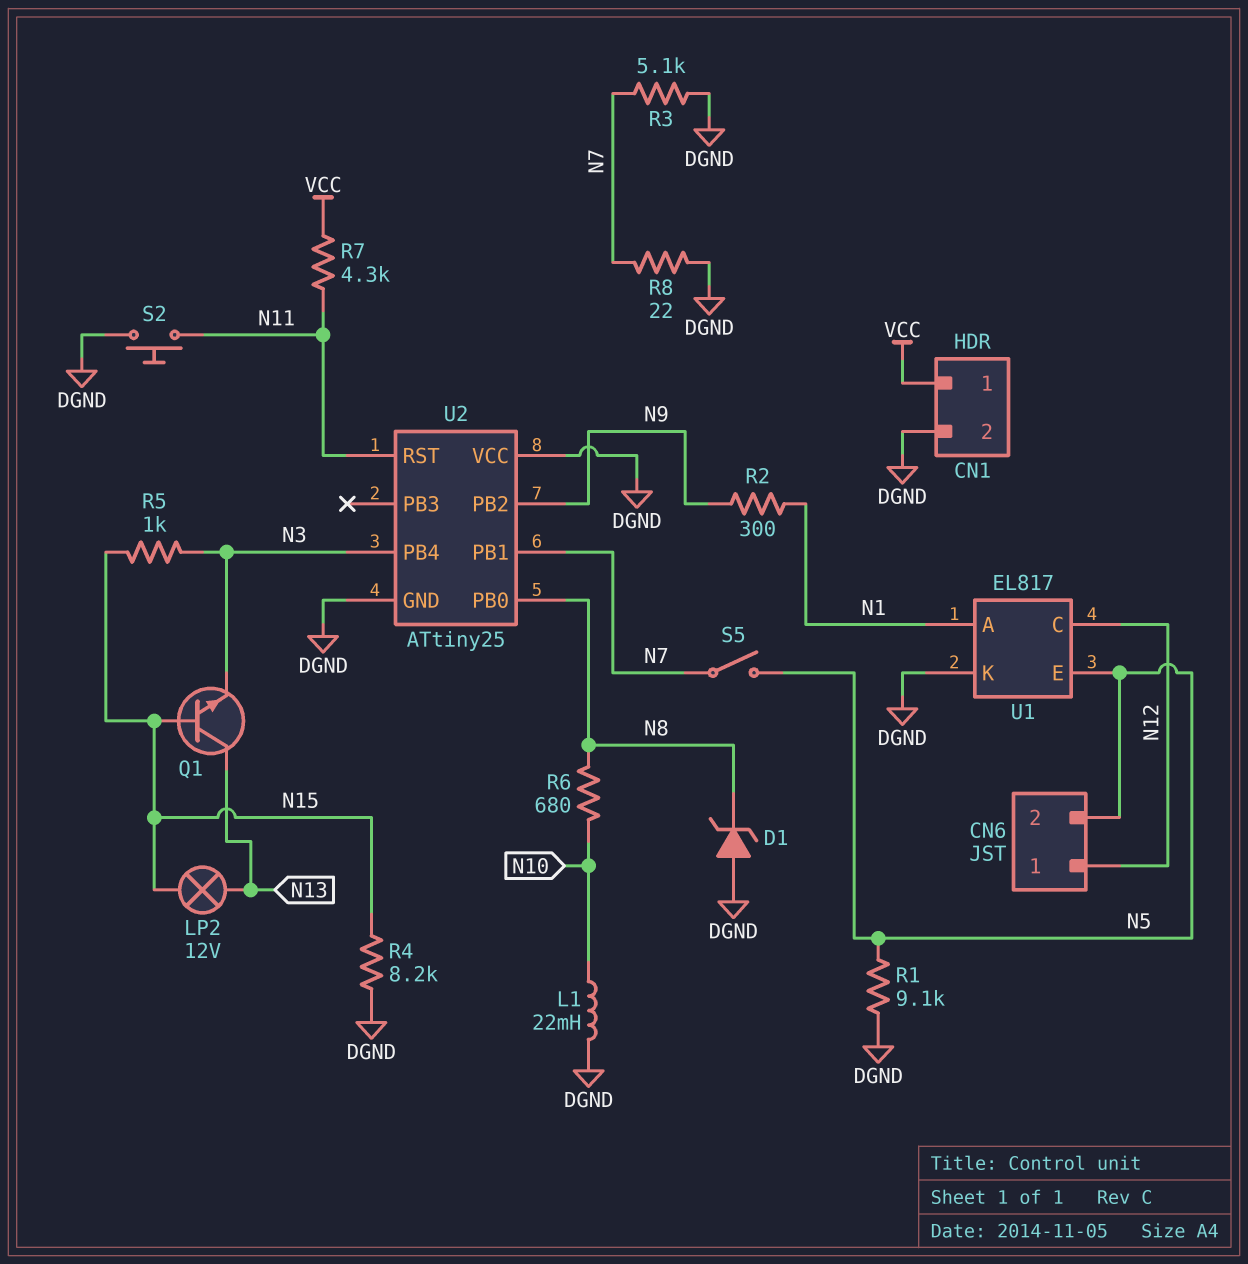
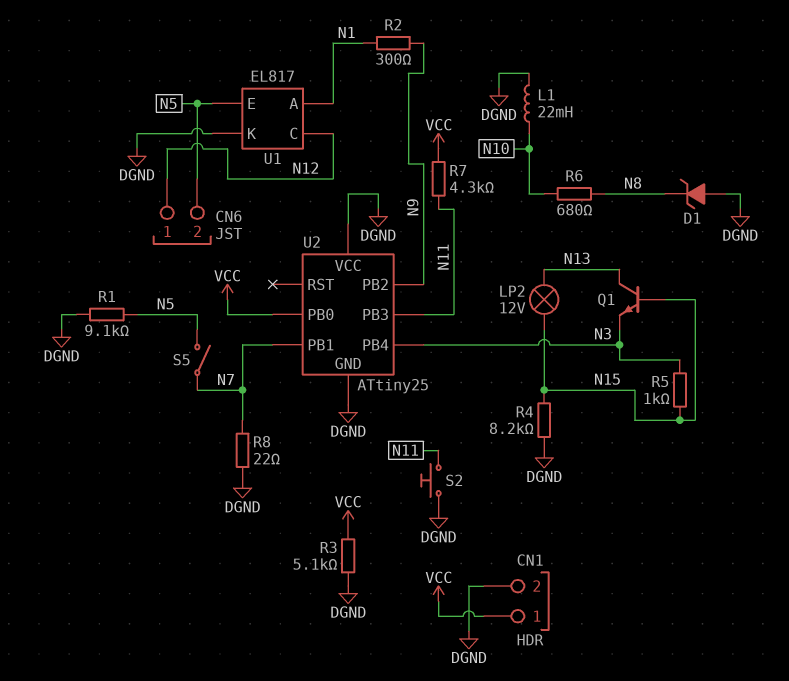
R3: 5.1k (DGND, N7) -> 5.1k (DGND, VCC)
U2 pin PB0: N8 -> VCC
U2 pin PB3: none -> N11
U2 pin RST: N11 -> none

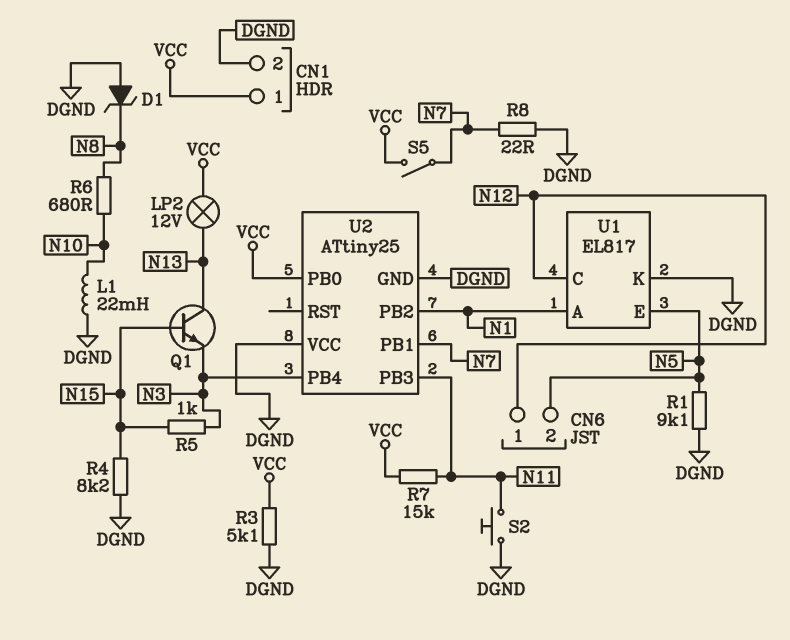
LP2: lamp 12V (N13, N15) -> lamp 12V (N13, VCC)
R2: 300 (N1, N9) -> none
R7: 4.3k (N11, VCC) -> 15k (N11, VCC)
S5: switch (N5, N7) -> switch (N7, VCC)
U2 pin PB2: N9 -> N1

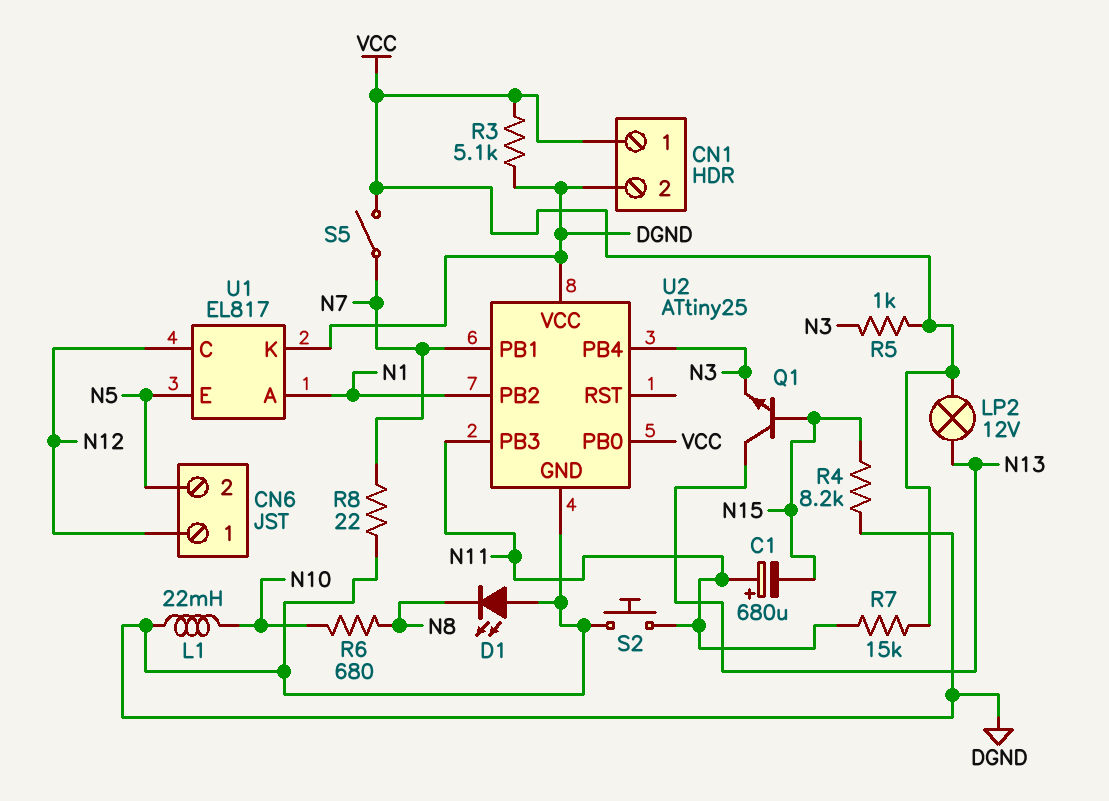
C1: none -> 680uF (plus N11, minus N15)
D1: zener (A DGND, K N8) -> LED (A DGND, K N8)
R1: 9.1k (DGND, N5) -> none
R5: 1k (N3, N15) -> 1k (N3, VCC)

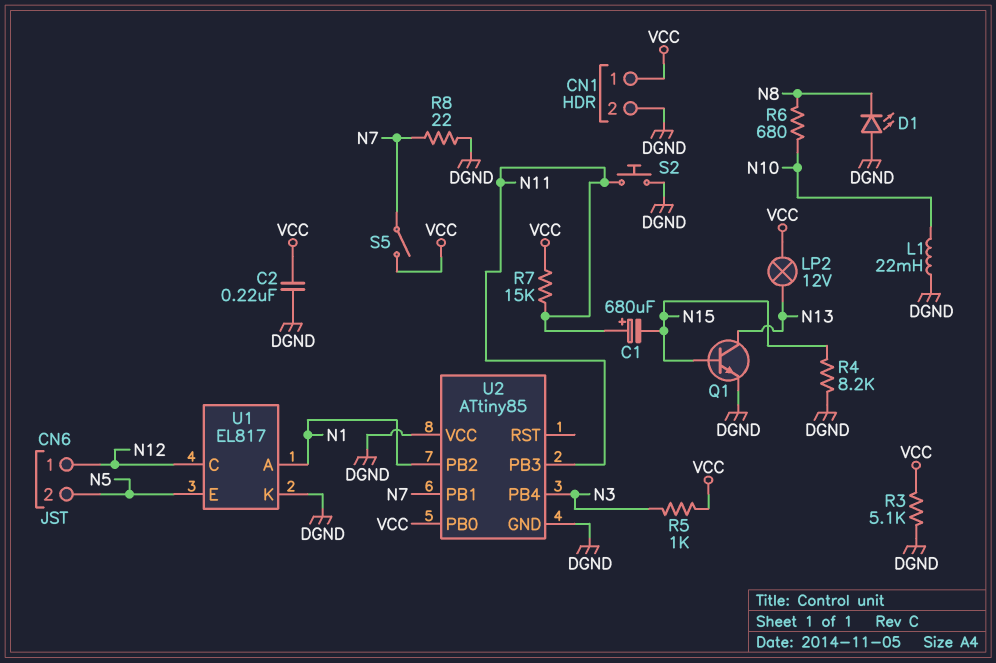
C2: none -> 220nF (DGND, VCC)
Q1: NPN (B N15, C N13, E N3) -> NPN (B N15, C N13, E DGND)
U2: ATtiny25 -> ATtiny85

